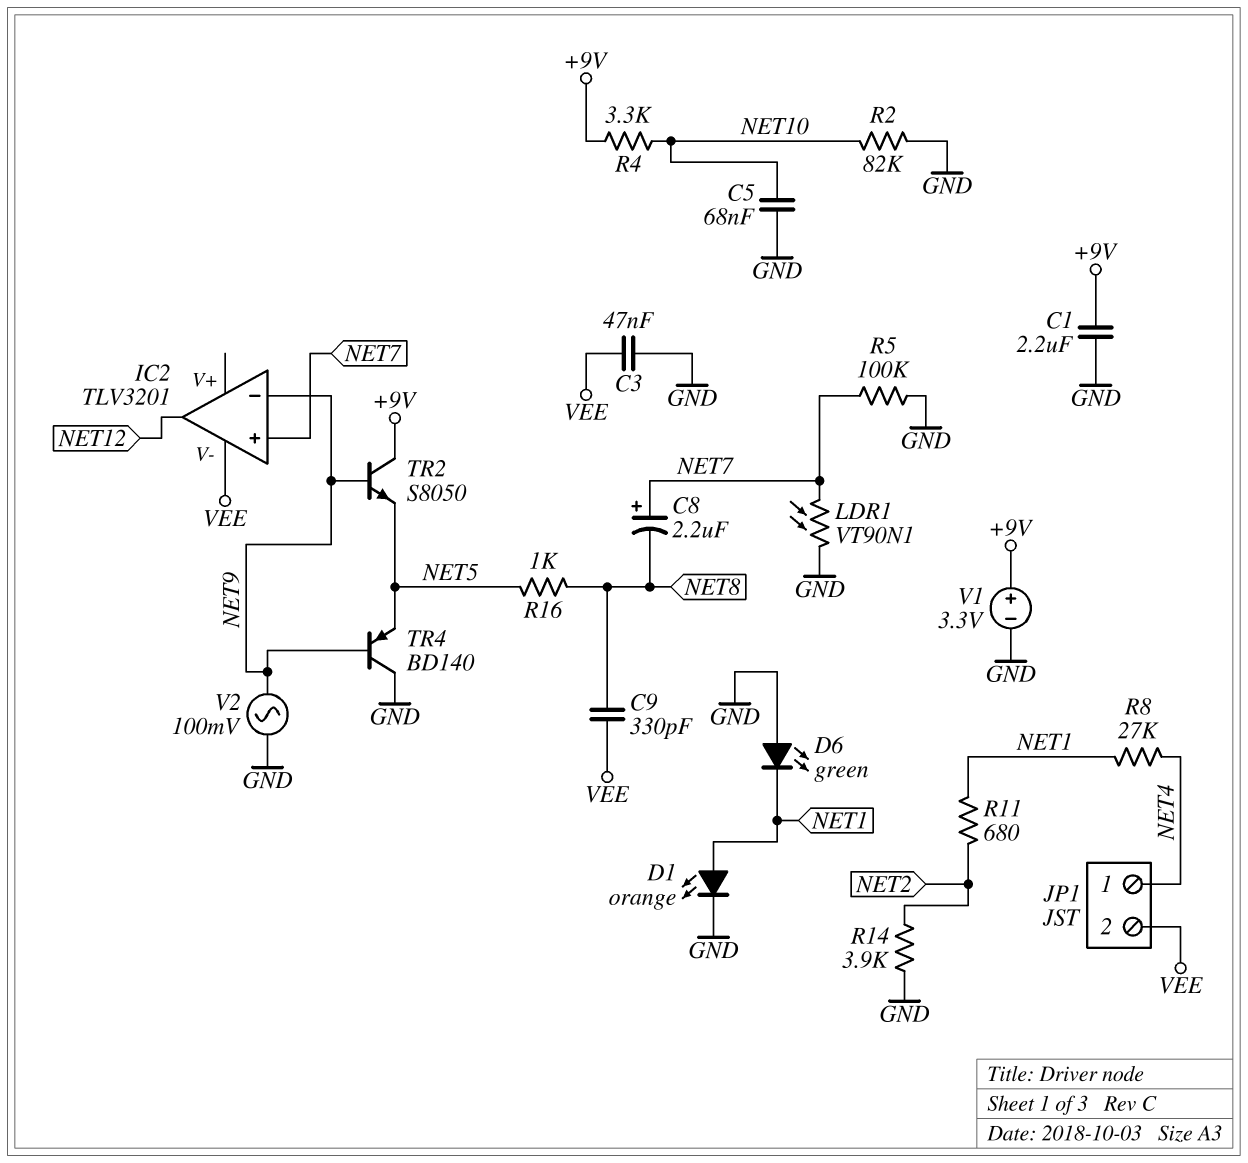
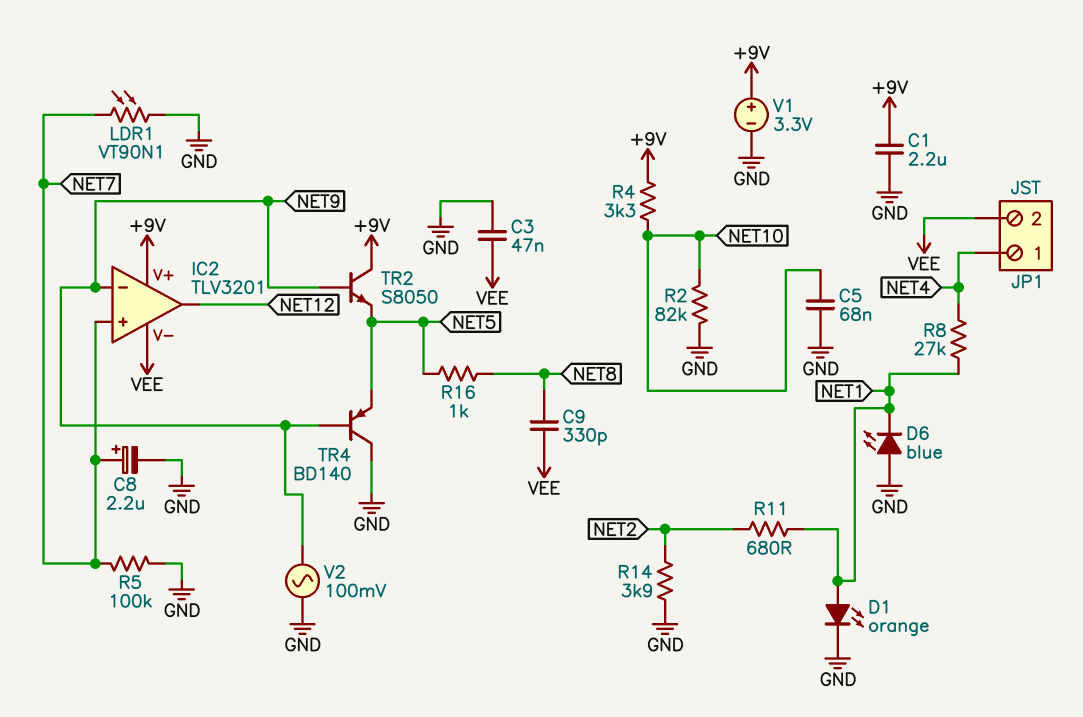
C8: 2.2uF (plus NET7, minus NET8) -> 2.2uF (plus NET7, minus GND)
D6: LED green (A GND, K NET1) -> LED blue (A GND, K NET1)
IC2 pin V+: none -> +9V

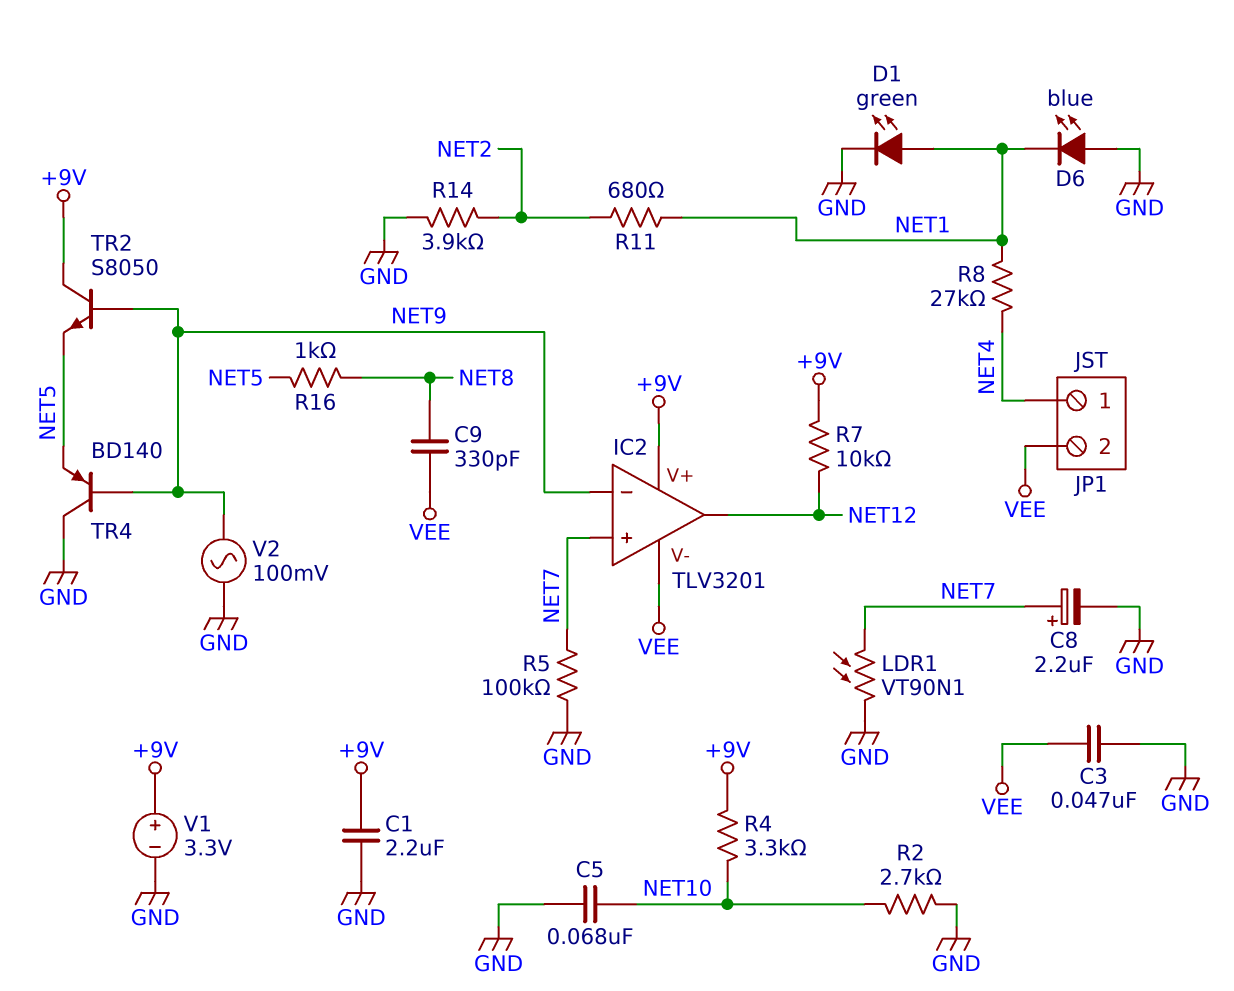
D1: LED orange (A NET1, K GND) -> LED green (A NET1, K GND)
R2: 82k (GND, NET10) -> 2.7k (GND, NET10)
R7: none -> 10k (+9V, NET12)

